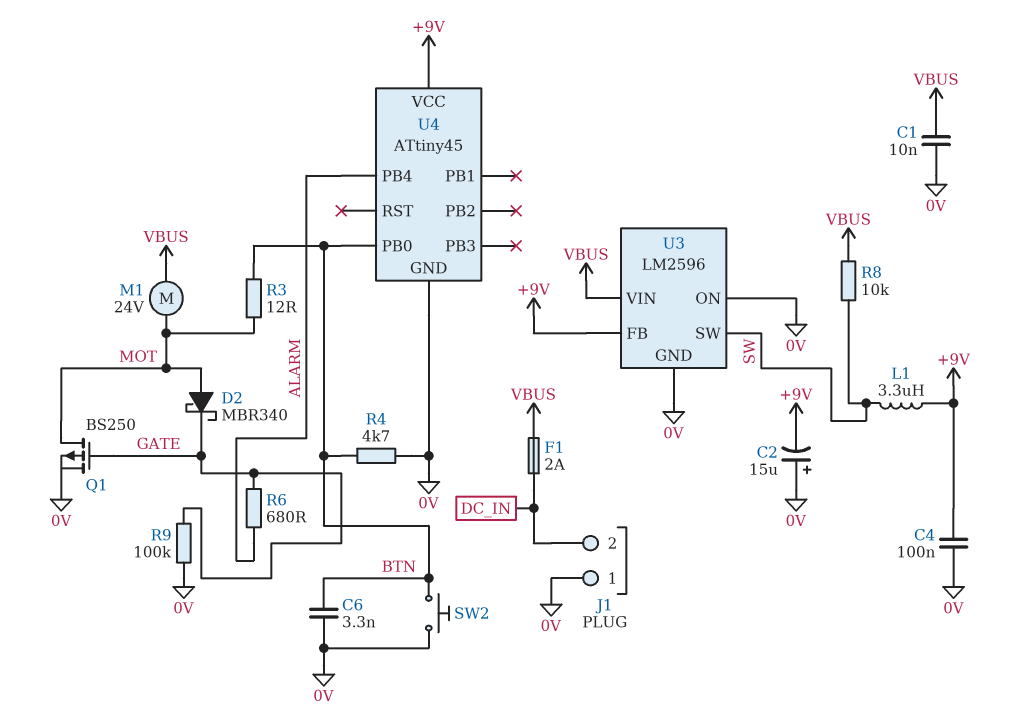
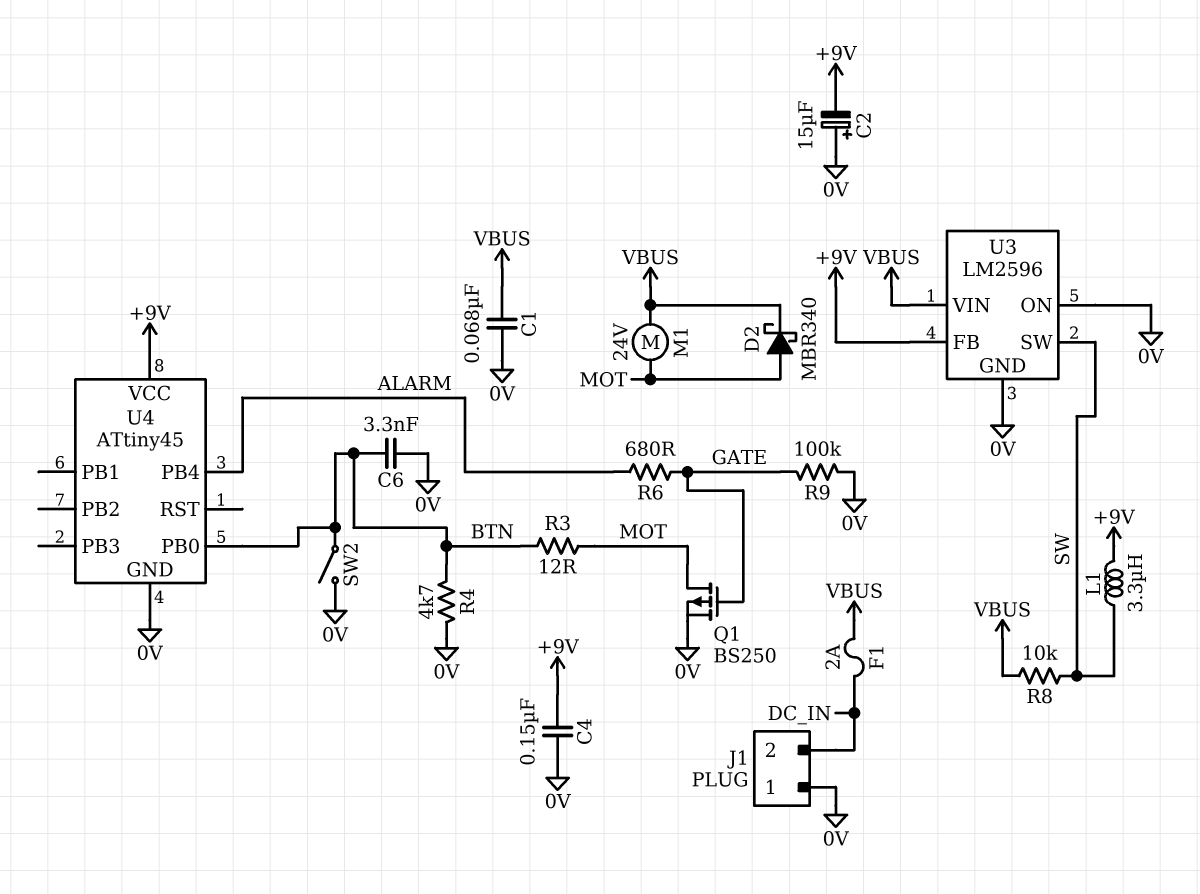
C1: 10nF (0V, VBUS) -> 68nF (0V, VBUS)
C4: 100nF (+9V, 0V) -> 150nF (+9V, 0V)
D2: schottky MBR340 (A MOT, K GATE) -> schottky MBR340 (A MOT, K VBUS)
SW2: button (0V, BTN) -> switch (0V, BTN)

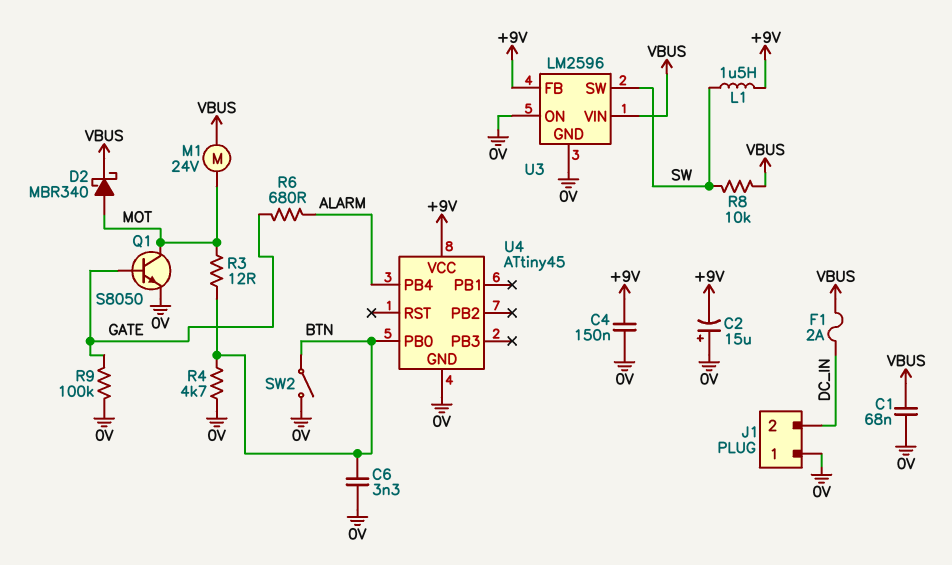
L1: 3.3uH (+9V, SW) -> 1.5uH (+9V, SW)
Q1: PMOS BS250 (G GATE, D MOT, S 0V) -> NPN S8050 (B GATE, C MOT, E 0V)

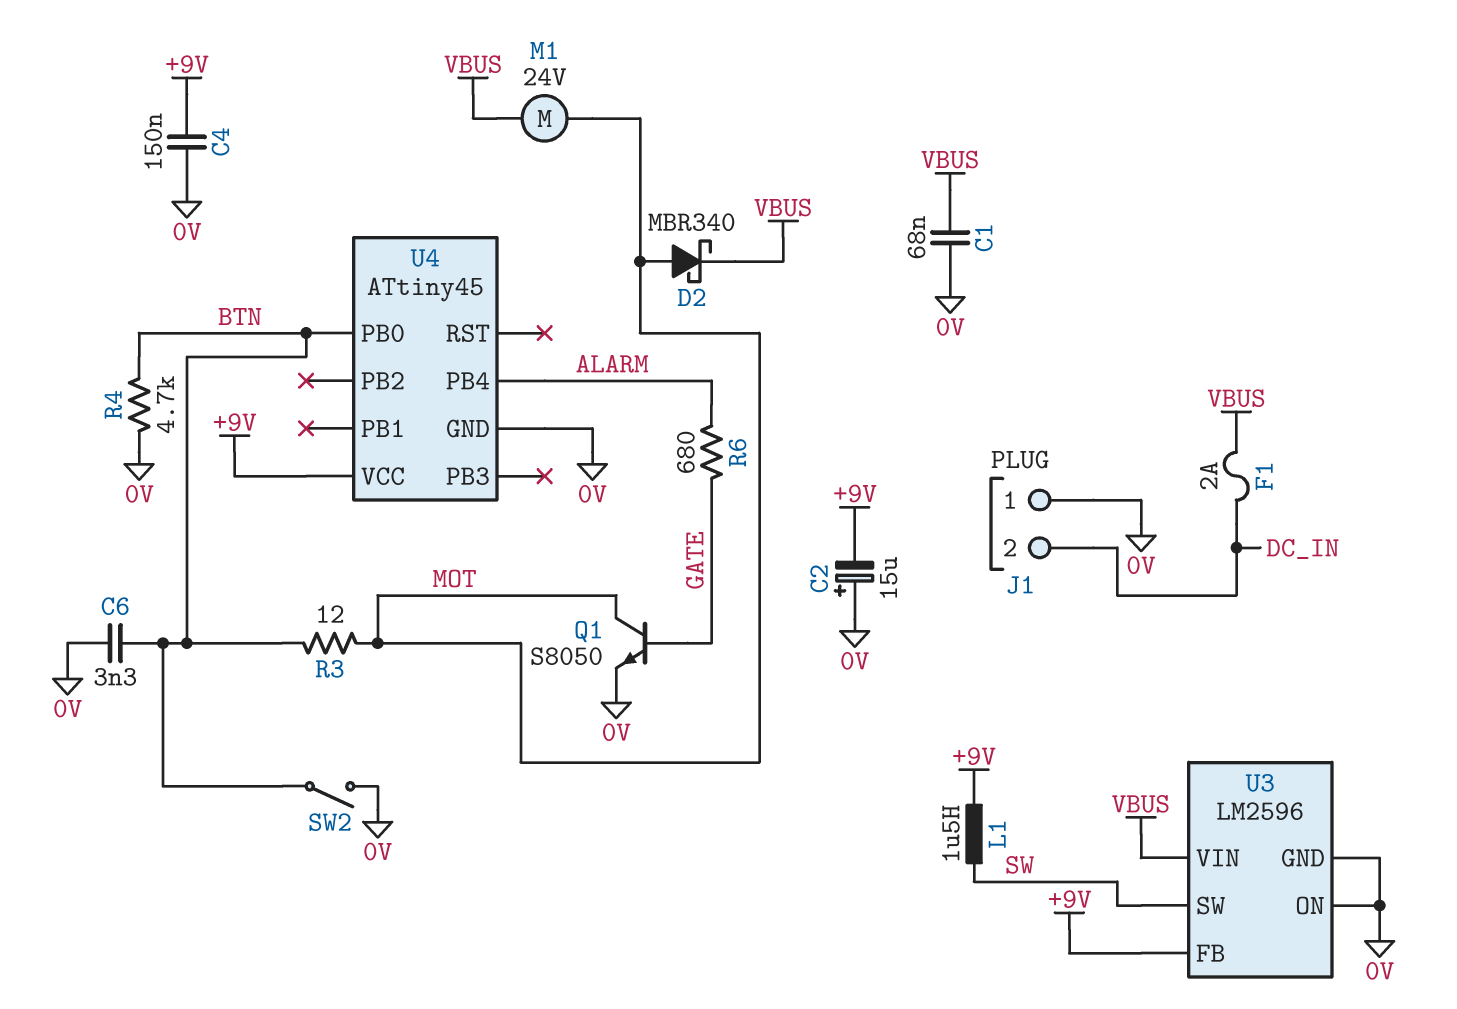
R8: 10k (SW, VBUS) -> none
R9: 100k (0V, GATE) -> none

